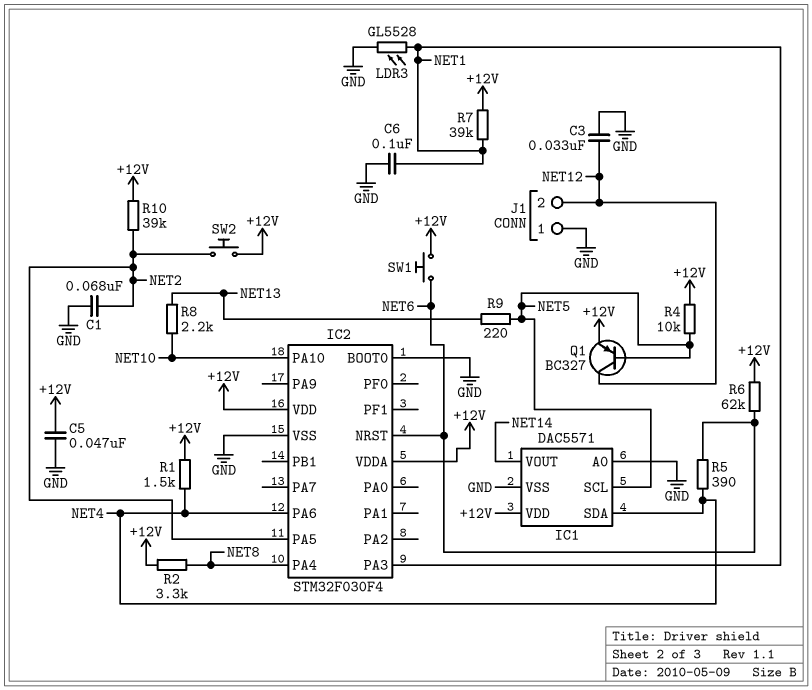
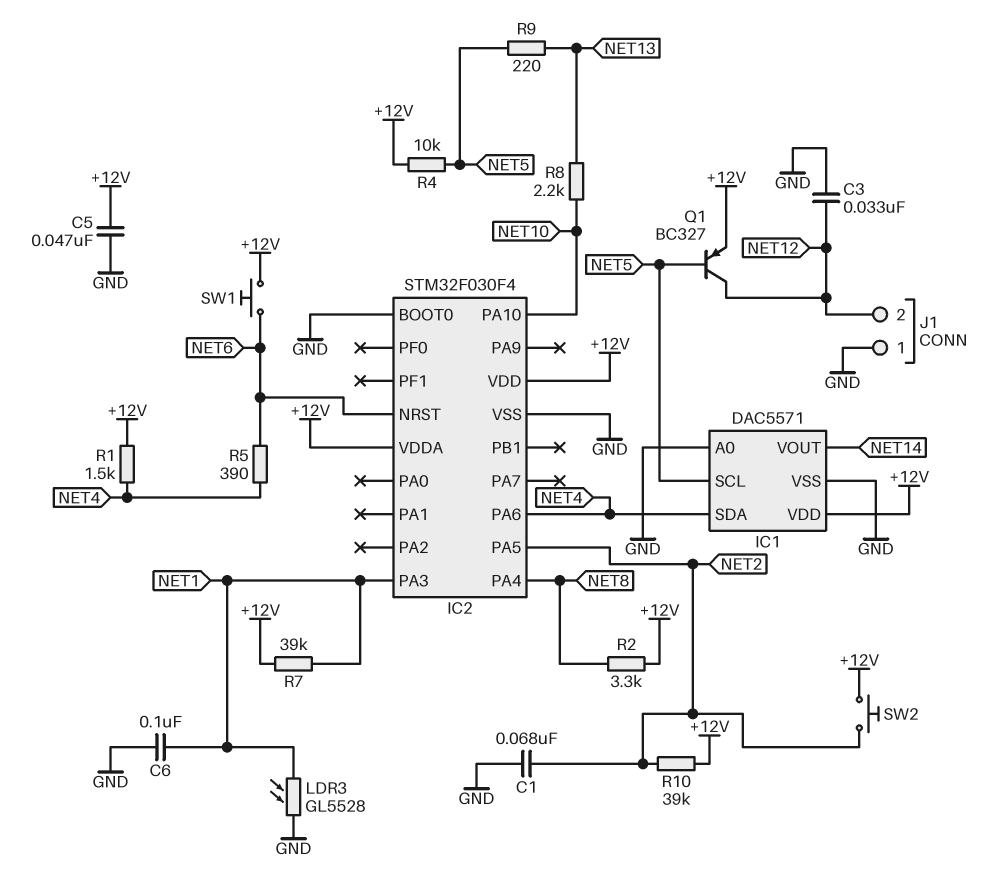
R6: 62k (+12V, NET6) -> none

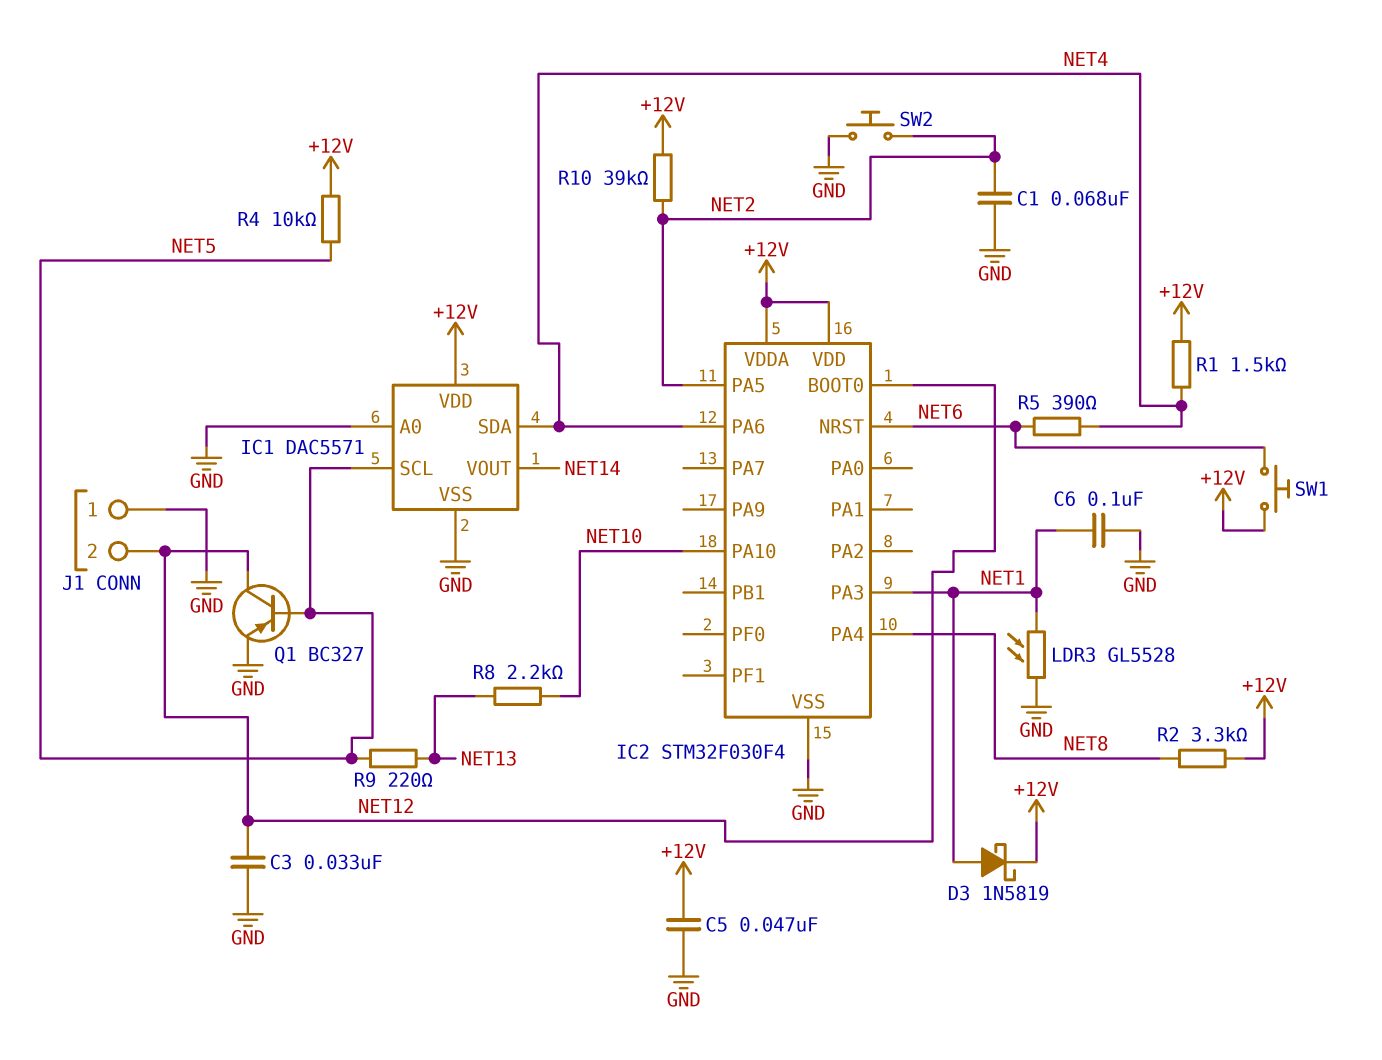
D3: none -> schottky 1N5819 (A NET1, K +12V)
IC2 pin BOOT0: GND -> NET12
Q1: PNP BC327 (B NET5, C NET12, E +12V) -> PNP BC327 (B NET5, C NET12, E GND)
R7: 39k (+12V, NET1) -> none
SW2: button (+12V, NET2) -> button (GND, NET2)

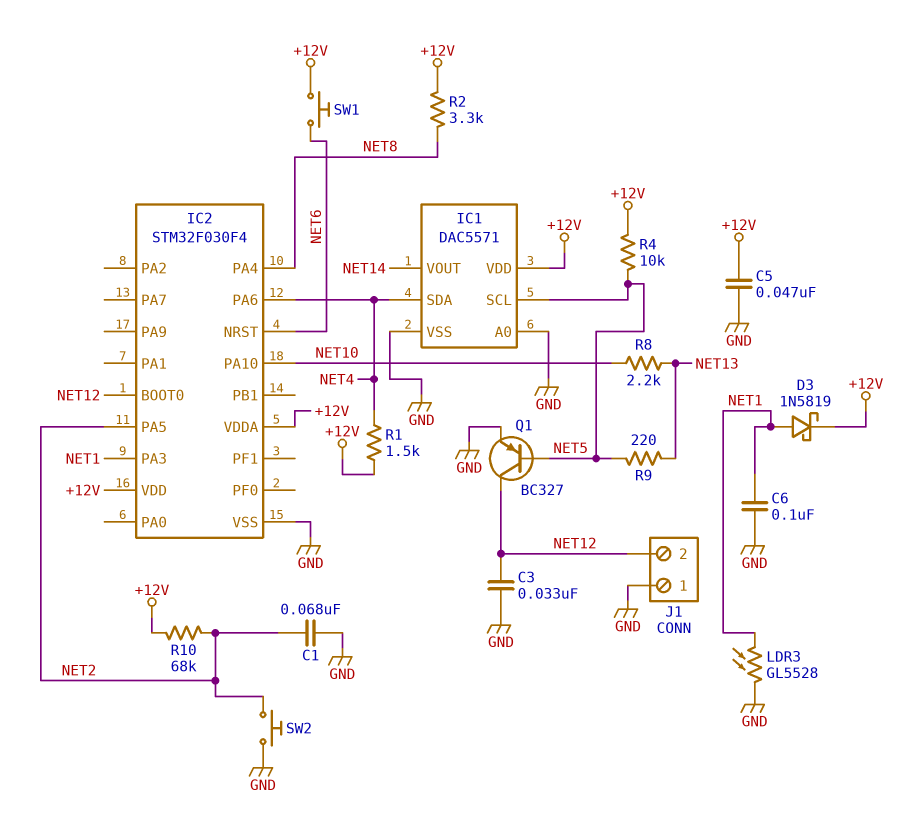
R5: 390 (NET4, NET6) -> none
R10: 39k (+12V, NET2) -> 68k (+12V, NET2)

